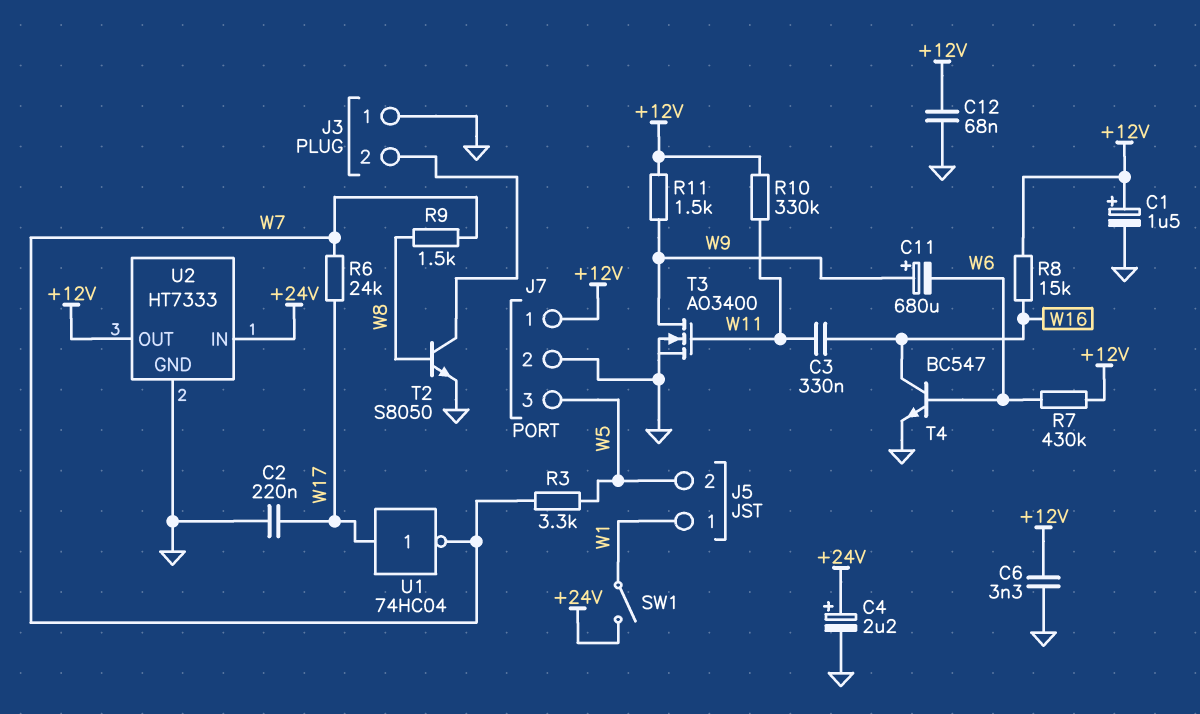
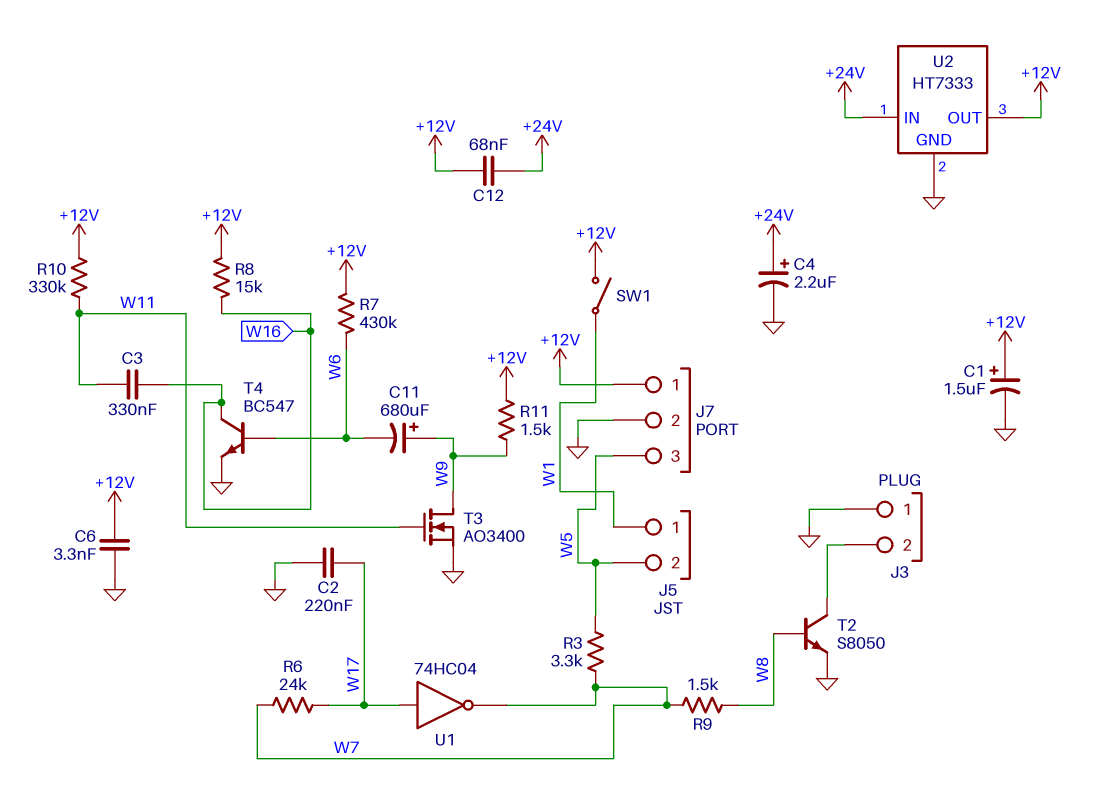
C12: 68nF (+12V, GND) -> 68nF (+12V, +24V)
SW1: switch (+24V, W1) -> switch (+12V, W1)

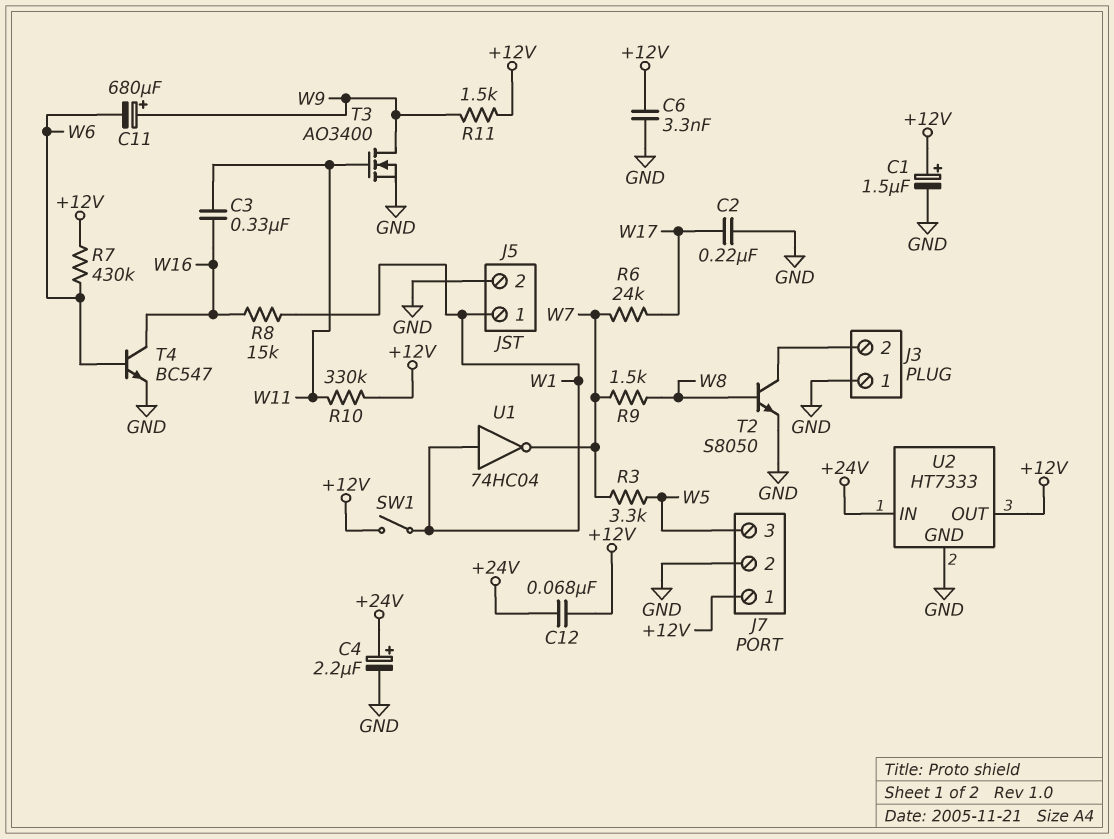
J5 pin 2: W5 -> GND
R8: 15k (+12V, W16) -> 15k (W1, W16)
U1: NOT 74HC04 (in W17, out W7) -> NOT 74HC04 (in W1, out W7)

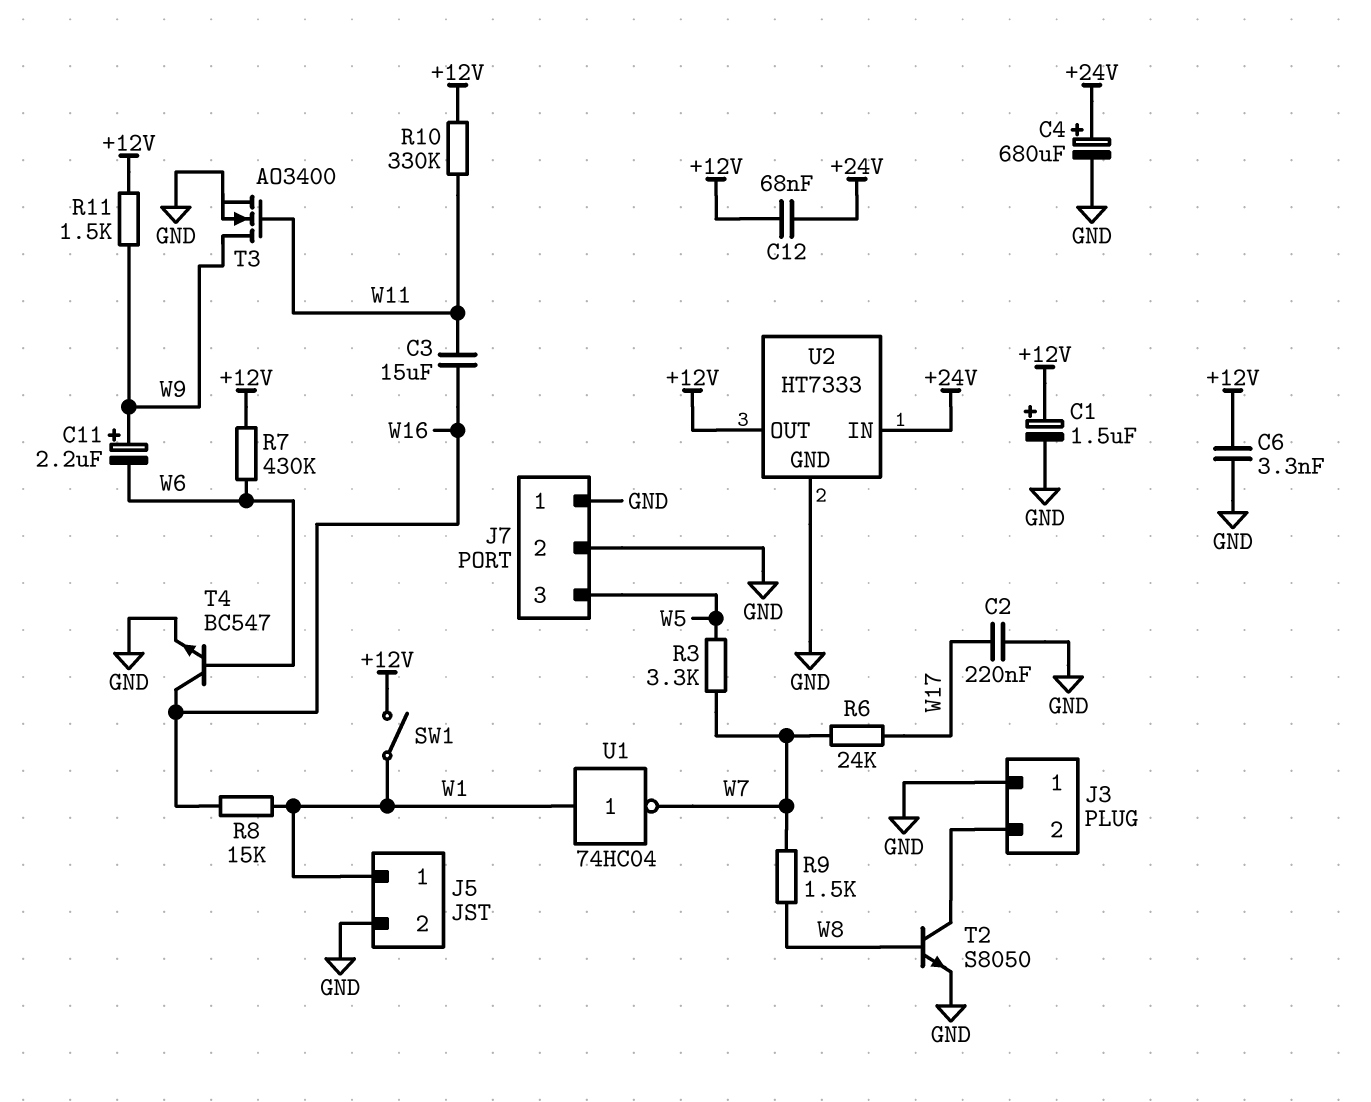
C3: 330nF (W11, W16) -> 15uF (W11, W16)
C4: 2.2uF (plus +24V, minus GND) -> 680uF (plus +24V, minus GND)
C11: 680uF (plus W9, minus W6) -> 2.2uF (plus W9, minus W6)
J7 pin 1: +12V -> GND

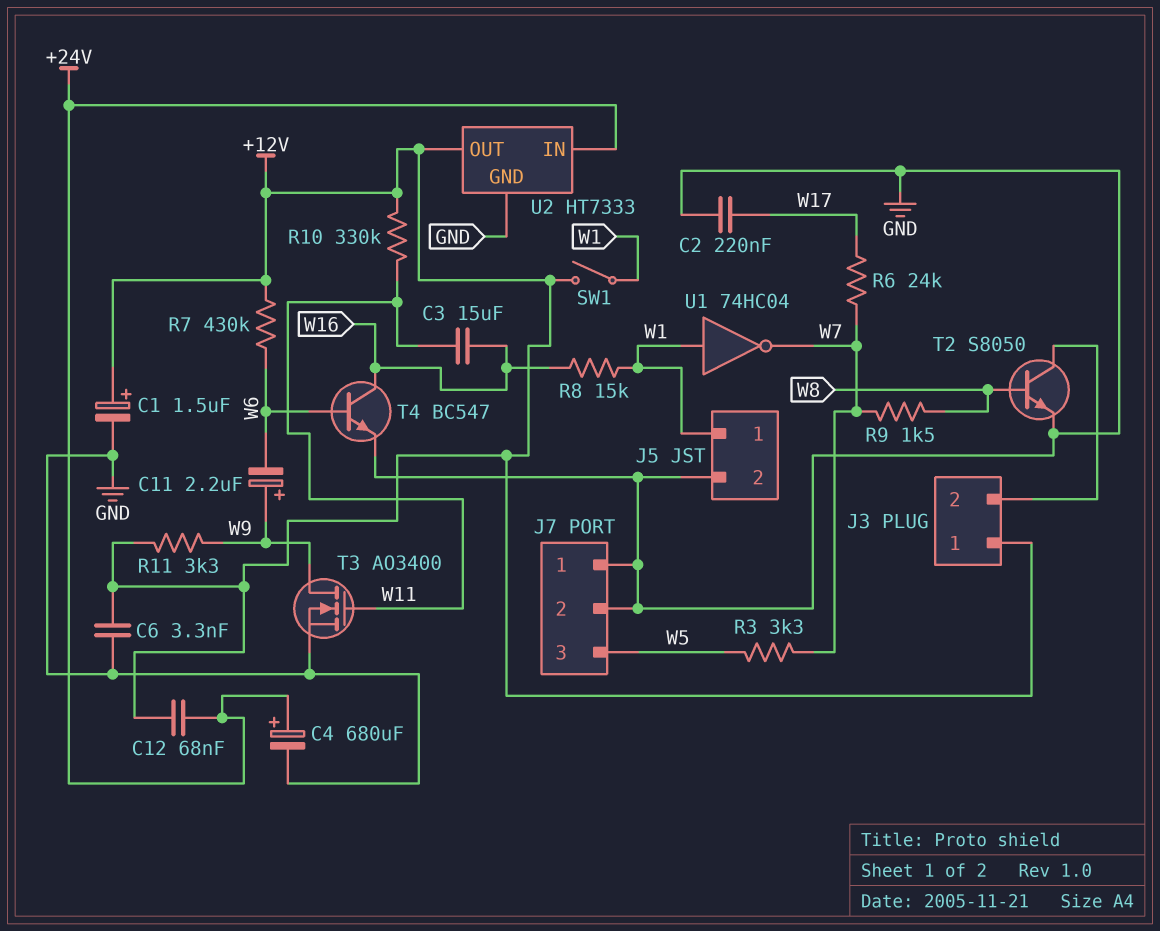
J3 pin 1: GND -> +12V
R11: 1.5k (+12V, W9) -> 3.3k (+12V, W9)

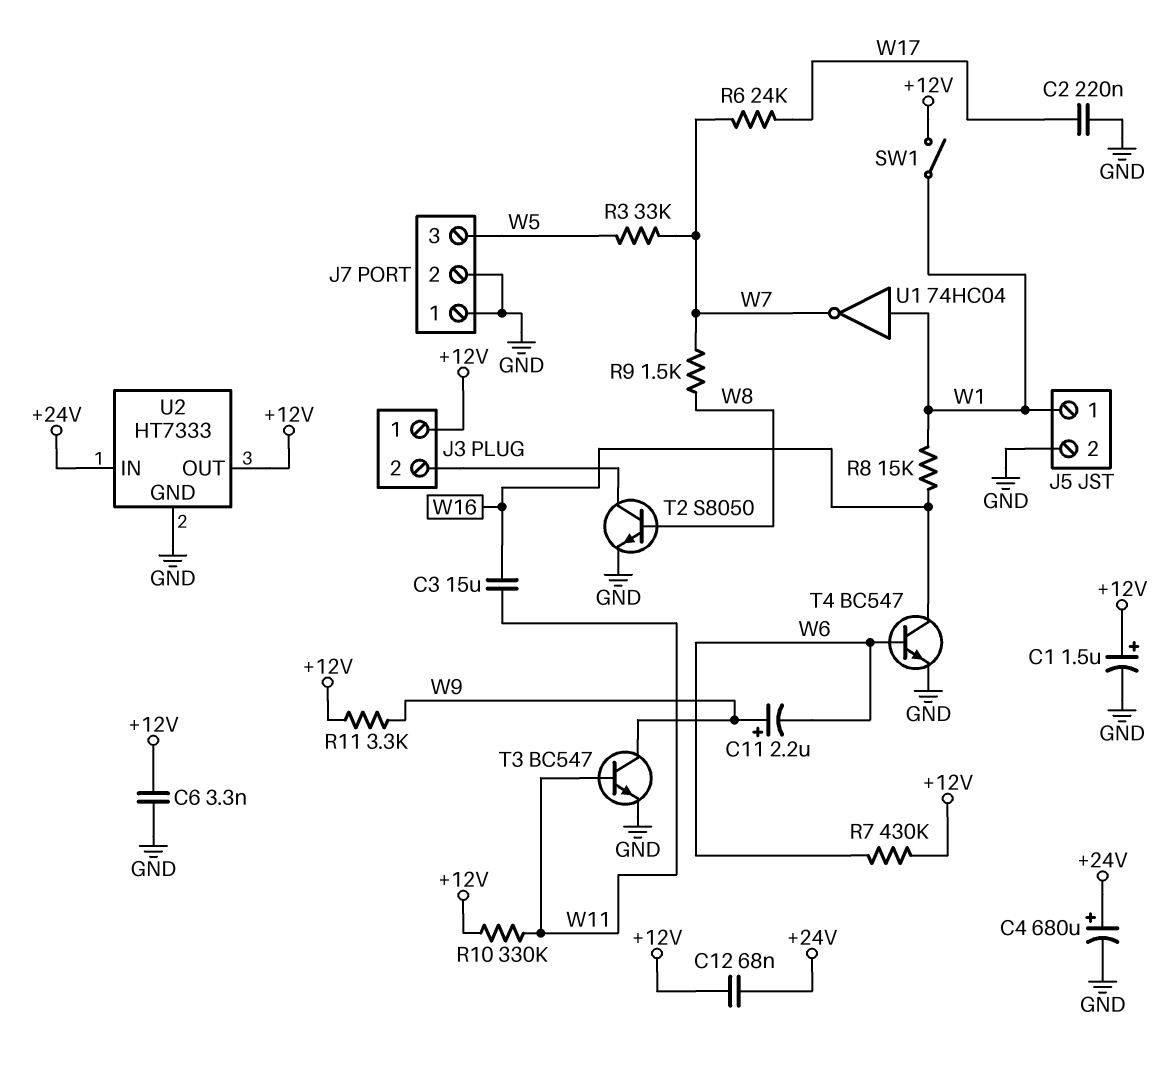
R3: 3.3k (W5, W7) -> 33k (W5, W7)
T3: NMOS AO3400 (G W11, D W9, S GND) -> NPN BC547 (B W11, C W9, E GND)

